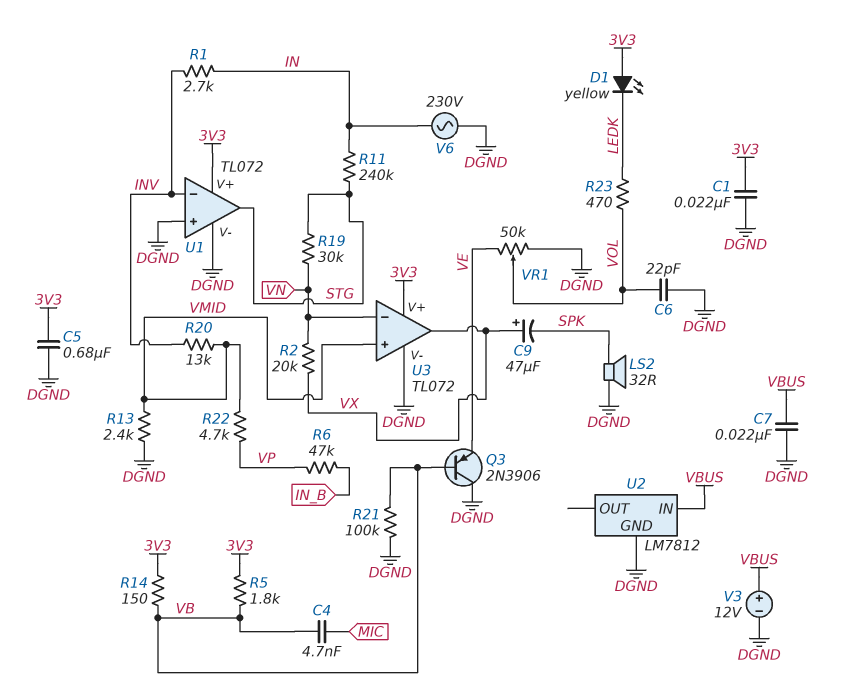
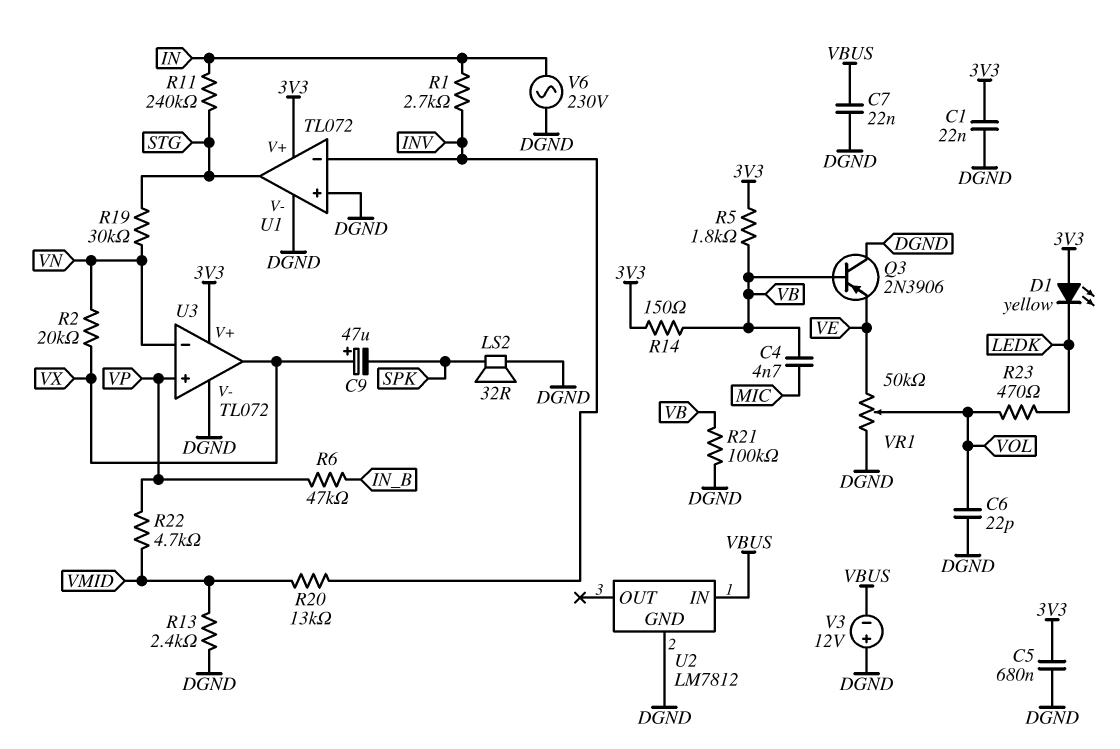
U3 pin in+: VMID -> VP
V3: 12V (plus VBUS, minus DGND) -> 12V (plus DGND, minus VBUS)

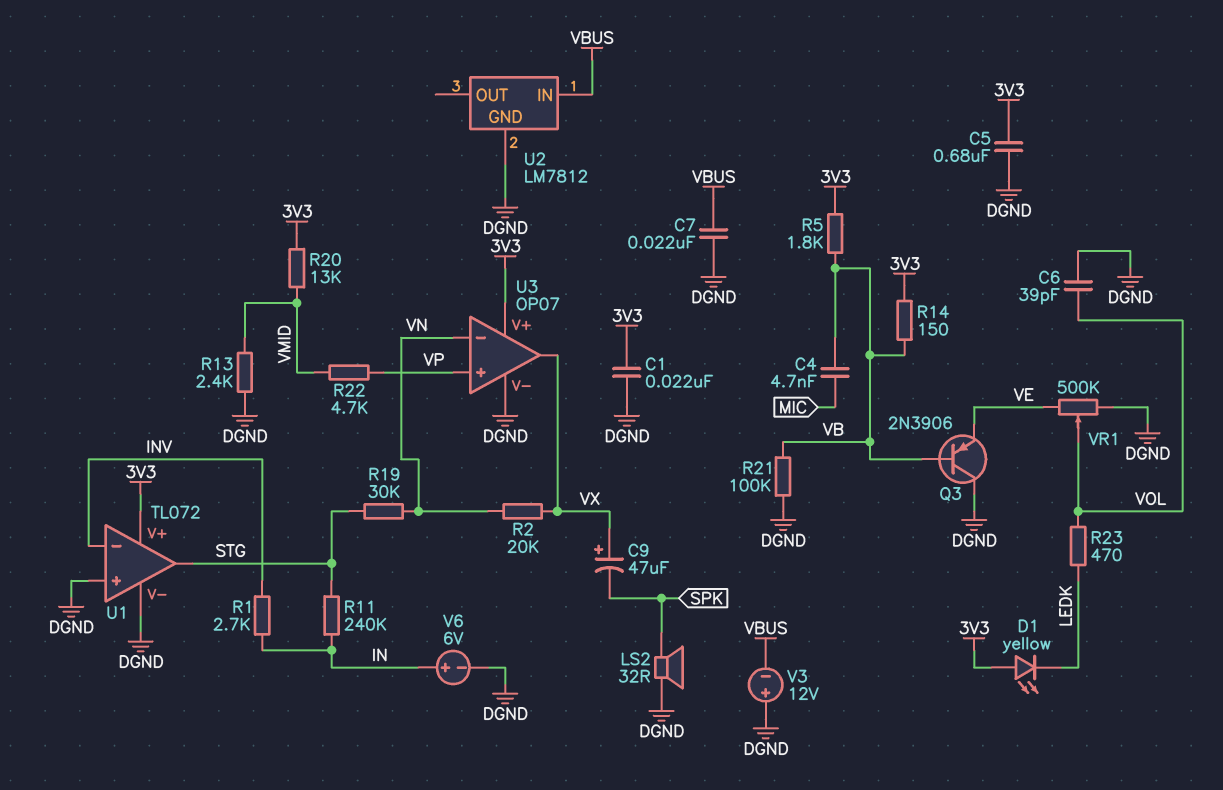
C6: 22pF (DGND, VOL) -> 39pF (DGND, VOL)
R6: 47k (IN_B, VP) -> none
R20: 13k (INV, VMID) -> 13k (3V3, VMID)
U3: TL072 -> OP07
V6: AC 230V (DGND, IN) -> 6V (plus IN, minus DGND)
VR1: 50k (DGND, VE, wiper VOL) -> 500k (DGND, VE, wiper VOL)

